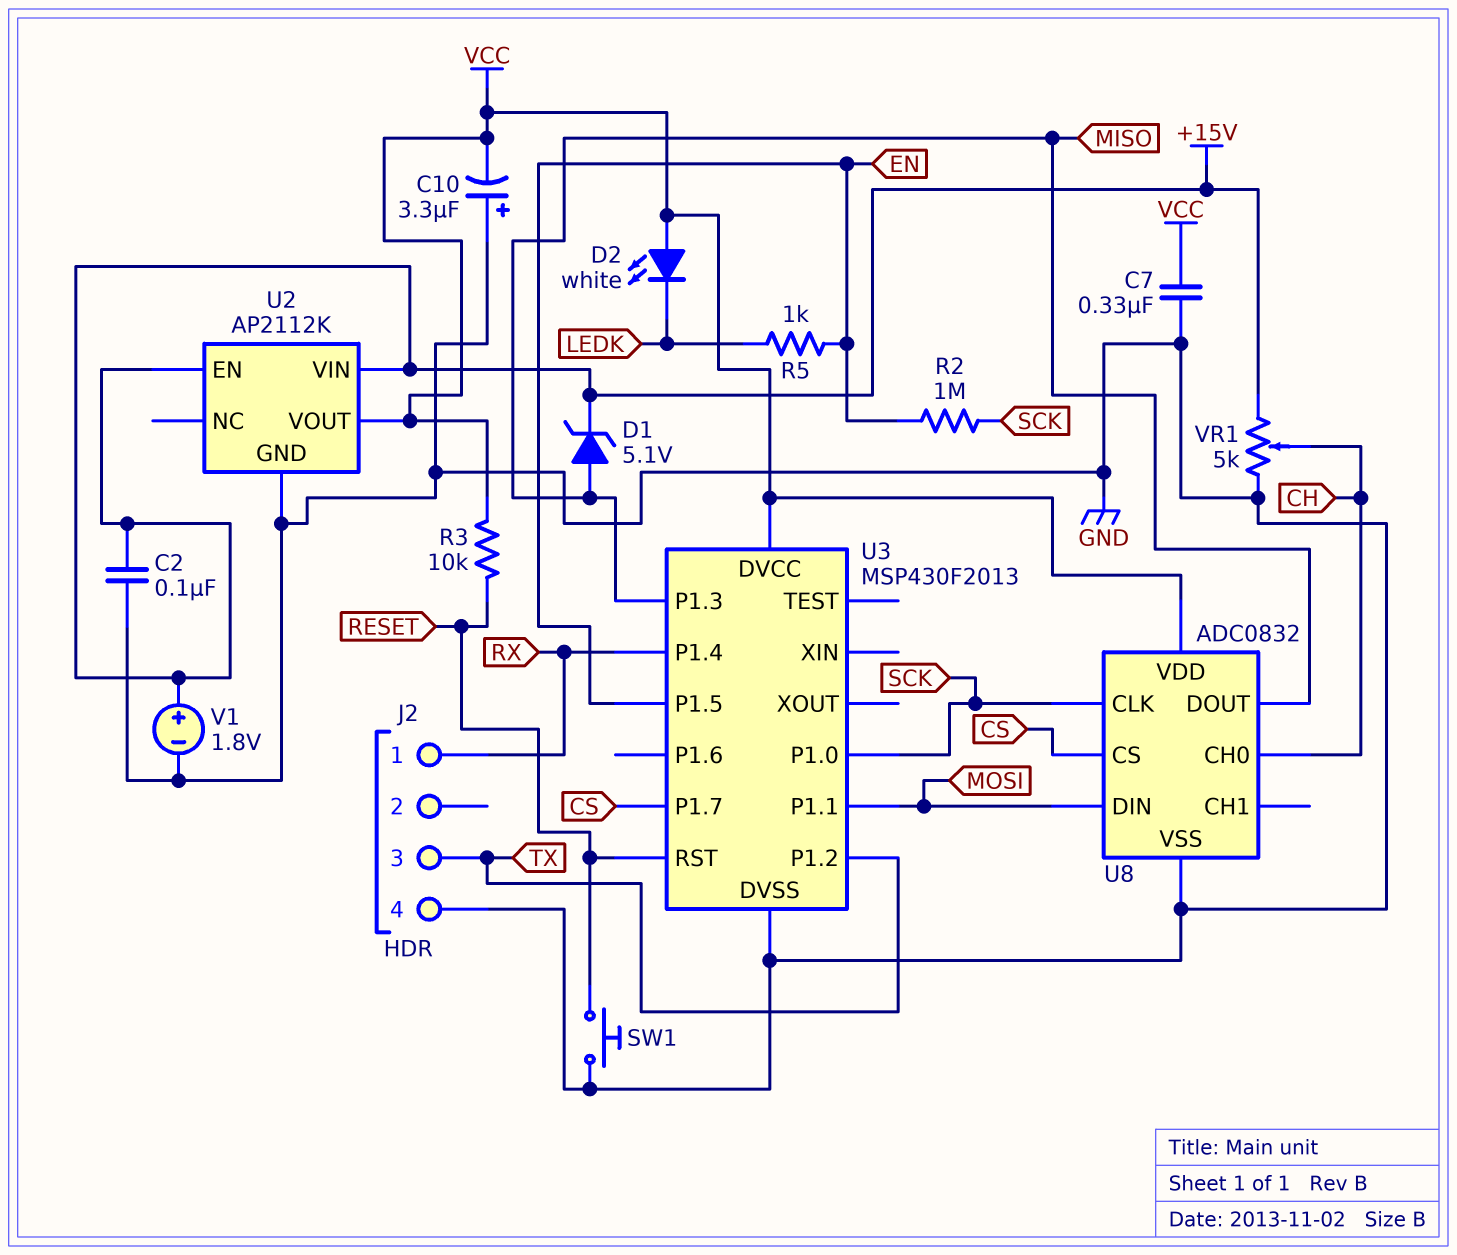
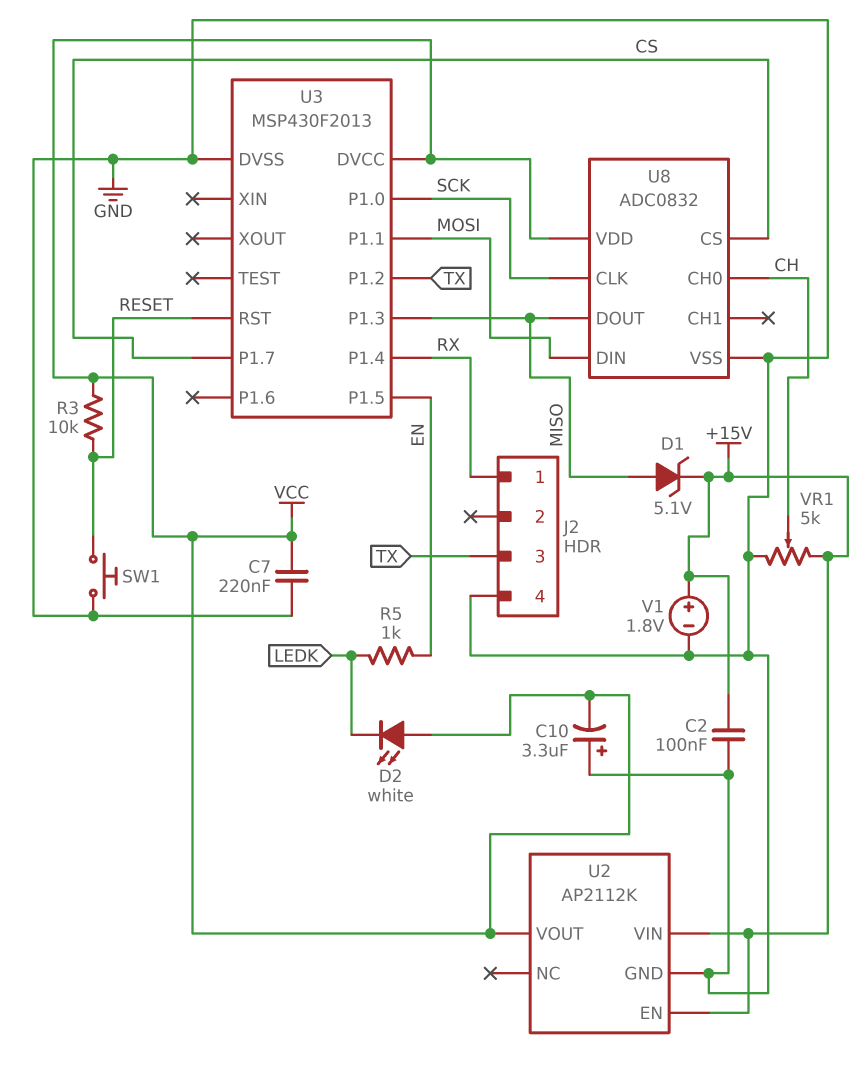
C7: 330nF (GND, VCC) -> 220nF (GND, VCC)
R2: 1M (EN, SCK) -> none

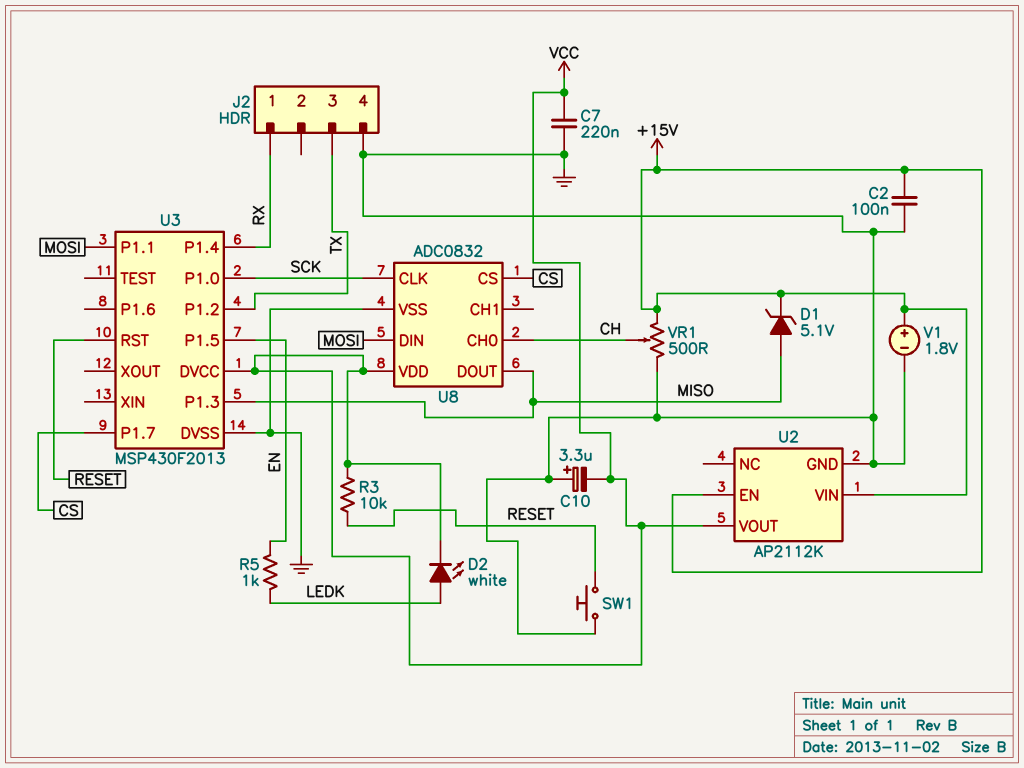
D2: LED white (A VCC, K LEDK) -> LED white (A LEDK, K VCC)
VR1: 5k (+15V, GND, wiper CH) -> 500 (+15V, GND, wiper CH)

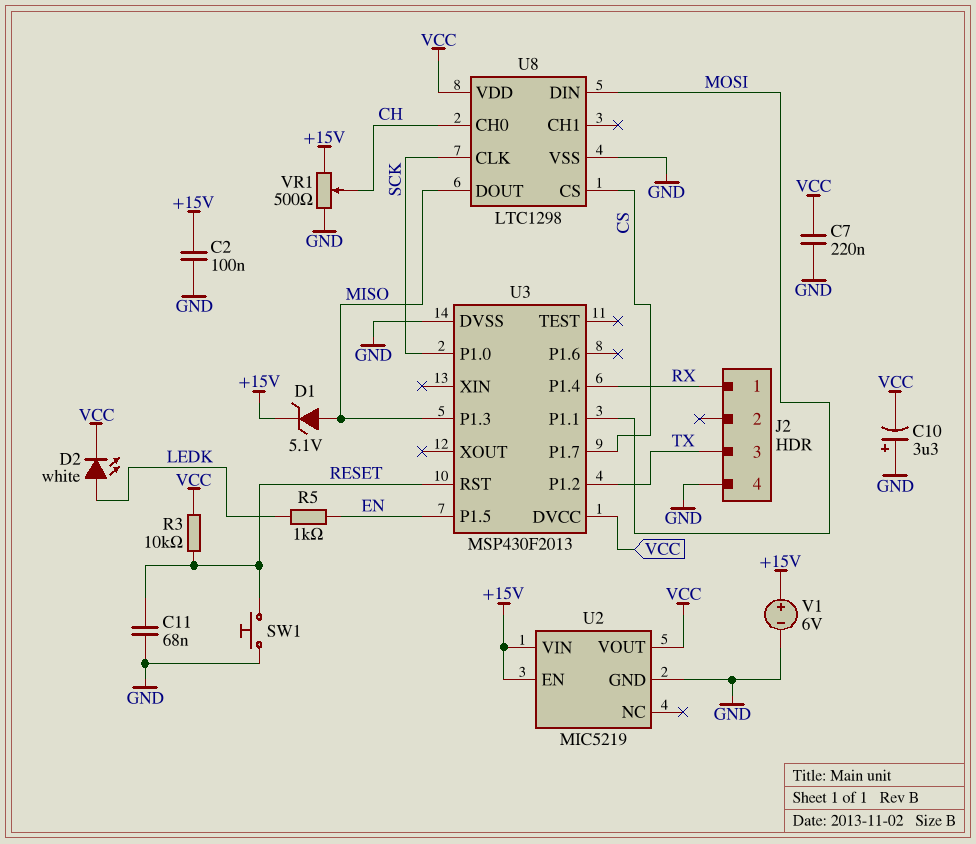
C11: none -> 68nF (GND, RESET)
U2: AP2112K -> MIC5219
U8: ADC0832 -> LTC1298
V1: 1.8V (plus +15V, minus GND) -> 6V (plus +15V, minus GND)

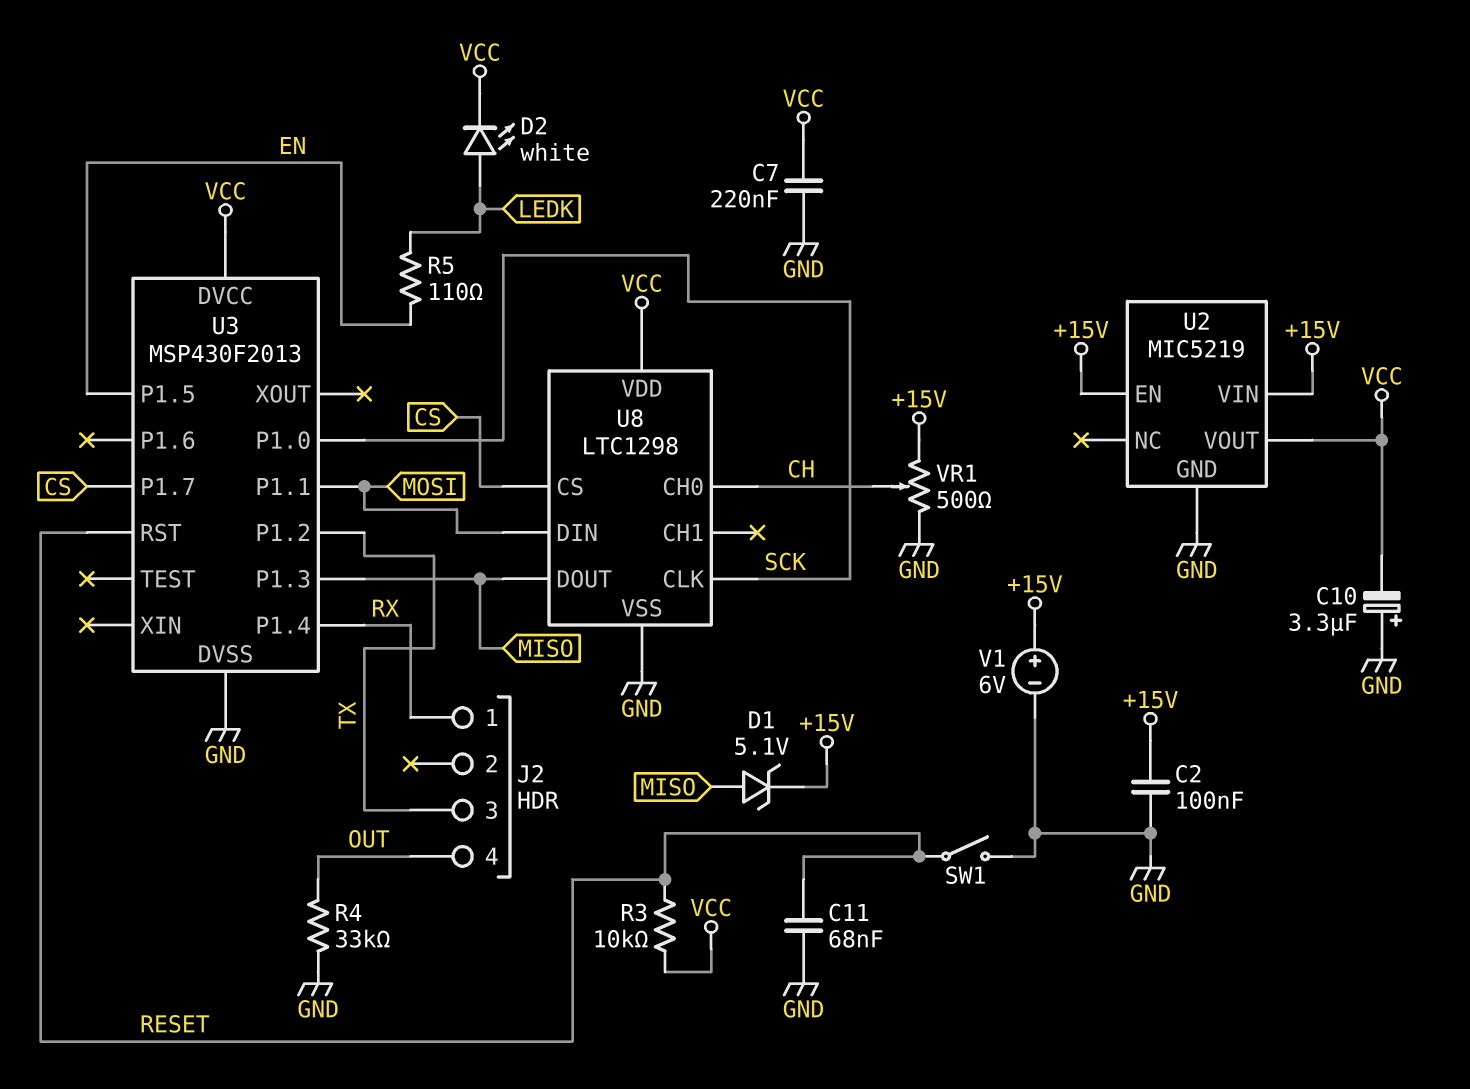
J2 pin 4: GND -> OUT
R4: none -> 33k (GND, OUT)
R5: 1k (EN, LEDK) -> 110 (EN, LEDK)
SW1: button (GND, RESET) -> switch (GND, RESET)

